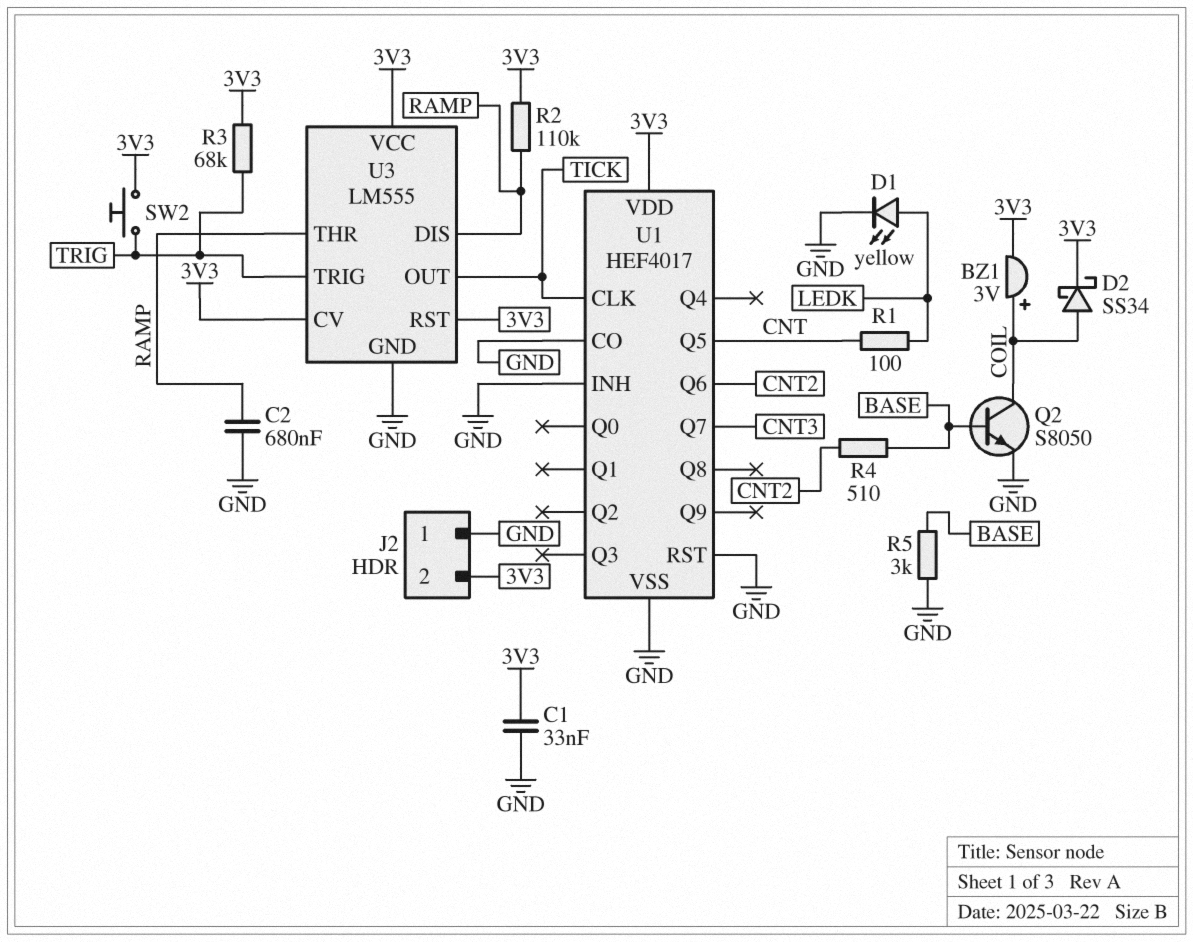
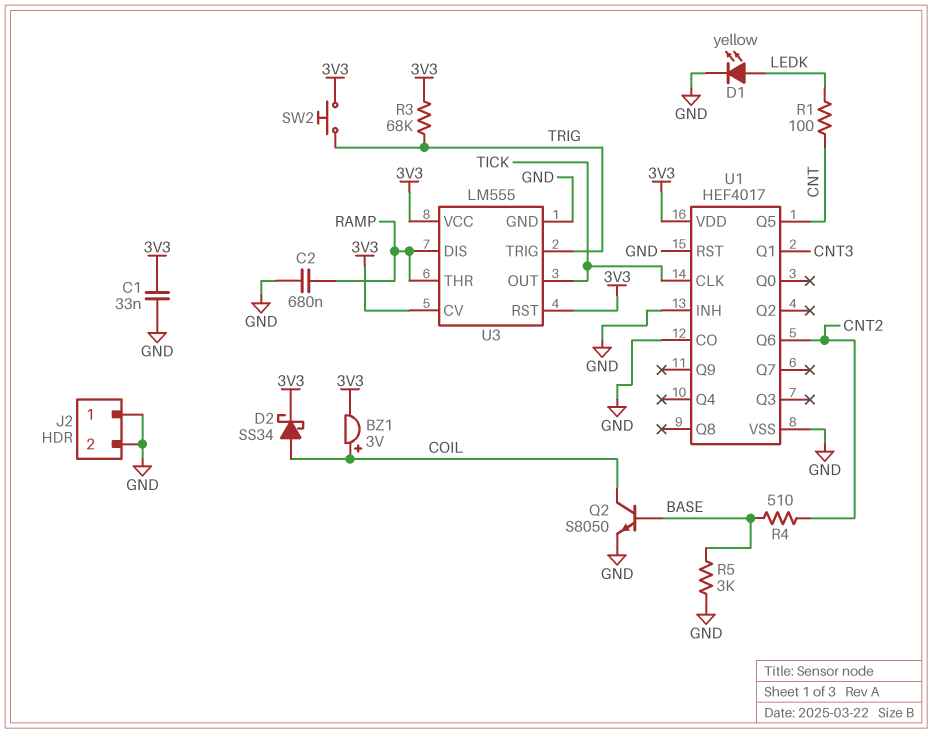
J2 pin 2: 3V3 -> GND
R2: 110k (3V3, RAMP) -> none
U1 pin Q1: none -> CNT3
U1 pin Q7: CNT3 -> none

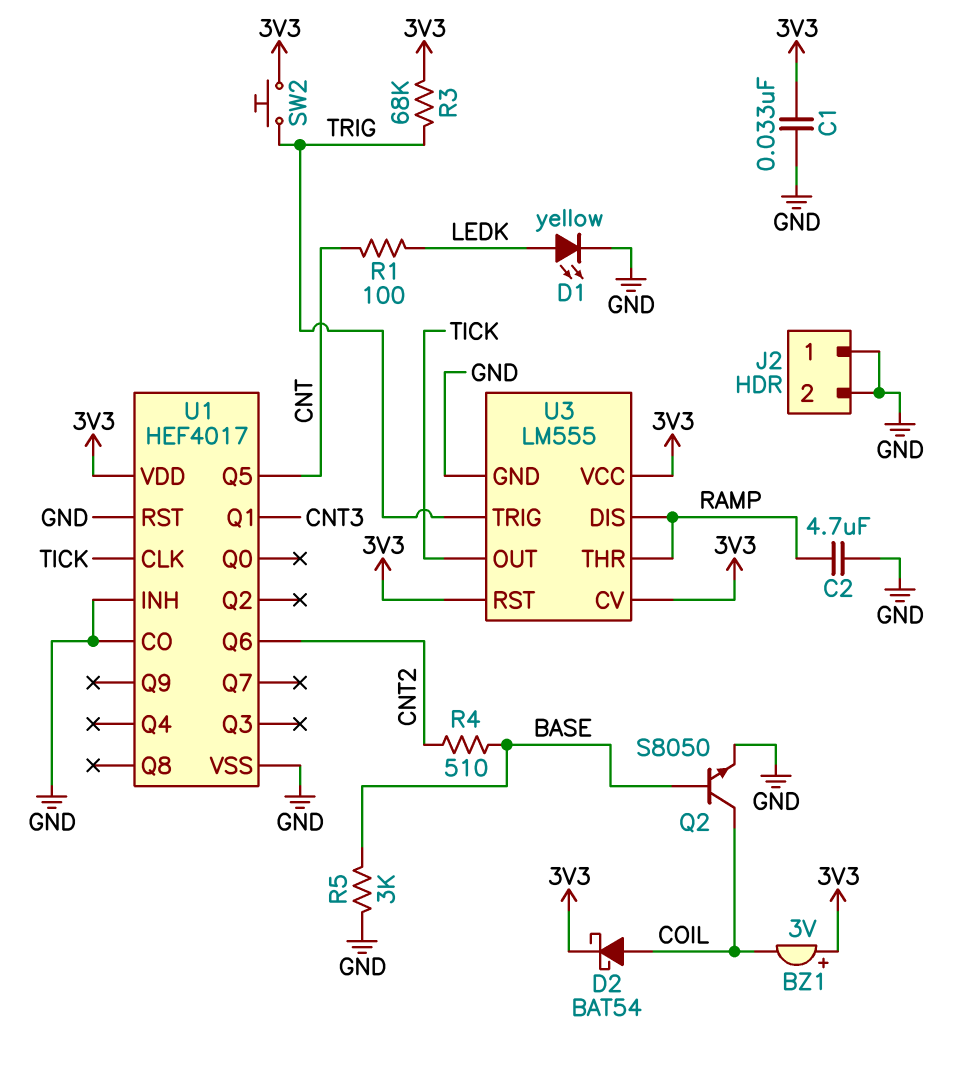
BZ1: buzzer 3V (plus COIL, minus 3V3) -> buzzer 3V (plus 3V3, minus COIL)
C2: 680nF (GND, RAMP) -> 4.7uF (GND, RAMP)
D2: schottky SS34 (A COIL, K 3V3) -> schottky BAT54 (A COIL, K 3V3)

